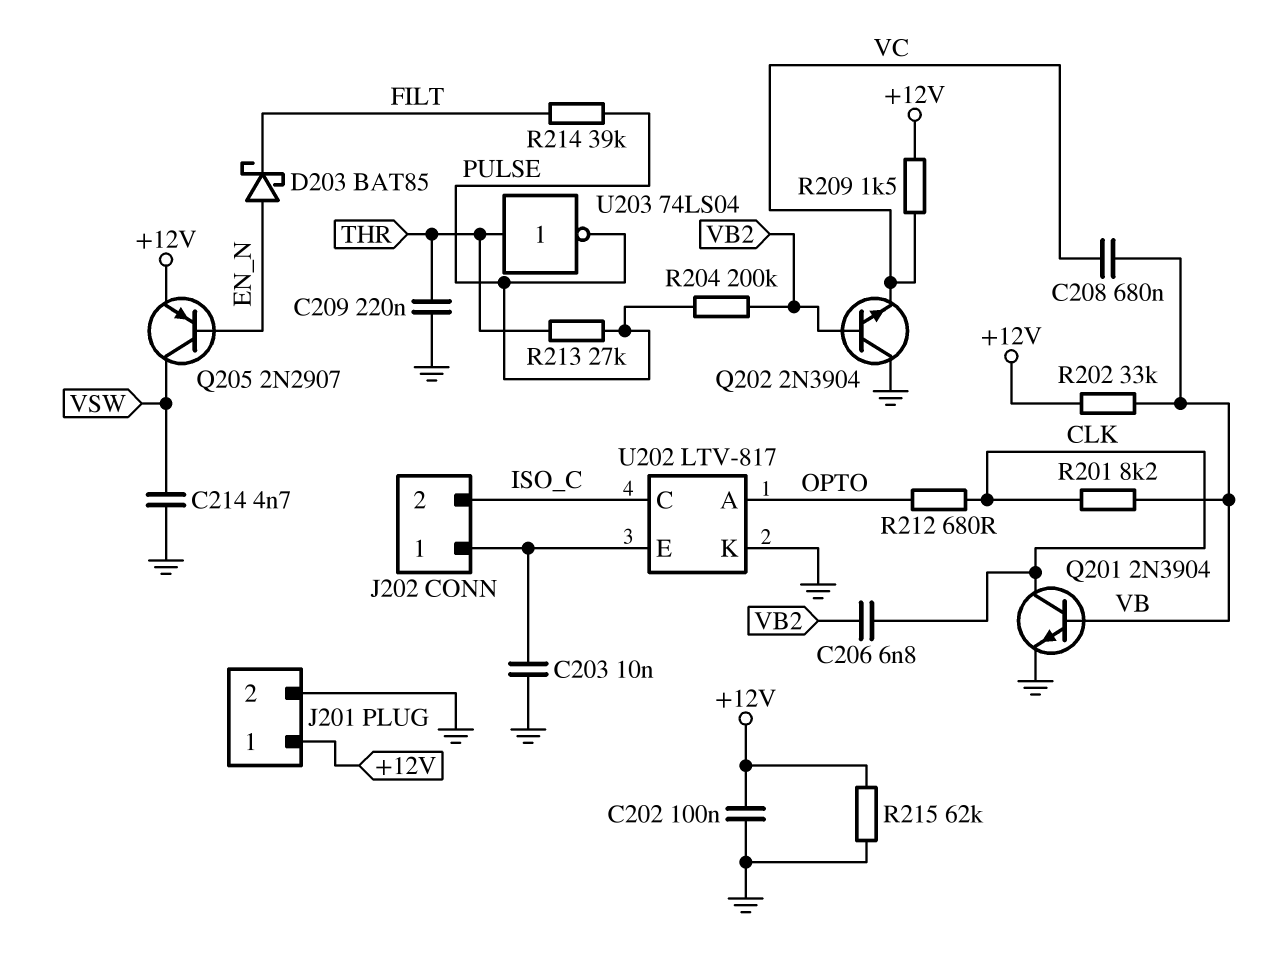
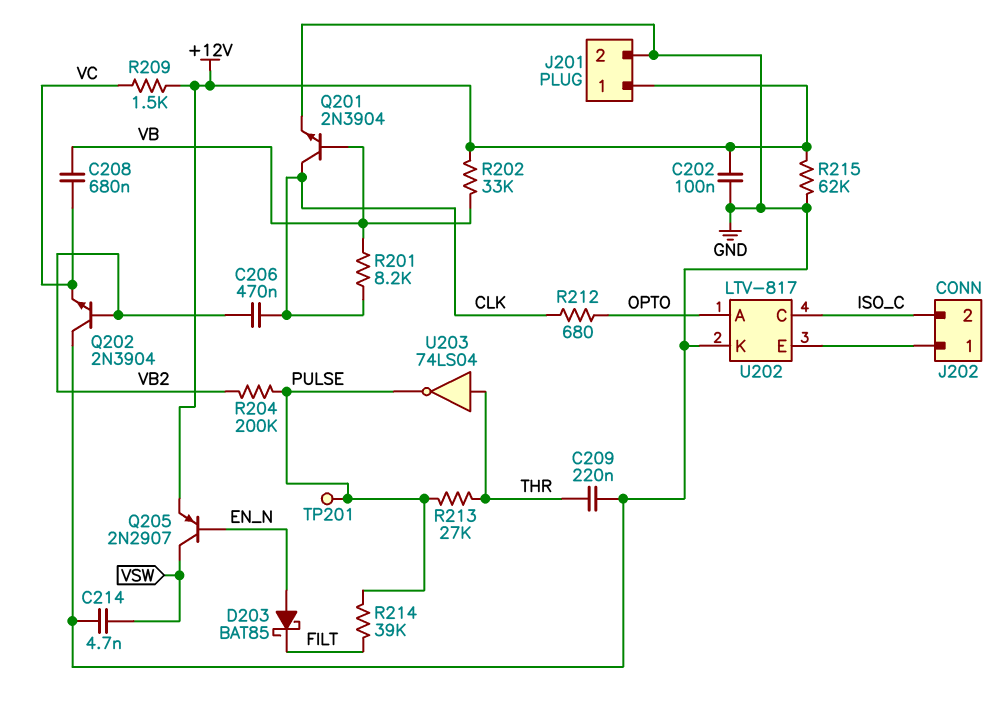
C203: 10nF (GND, J202/1) -> none
C206: 6.8nF (CLK, VB2) -> 470nF (CLK, VB2)
TP201: none -> test point (PULSE)

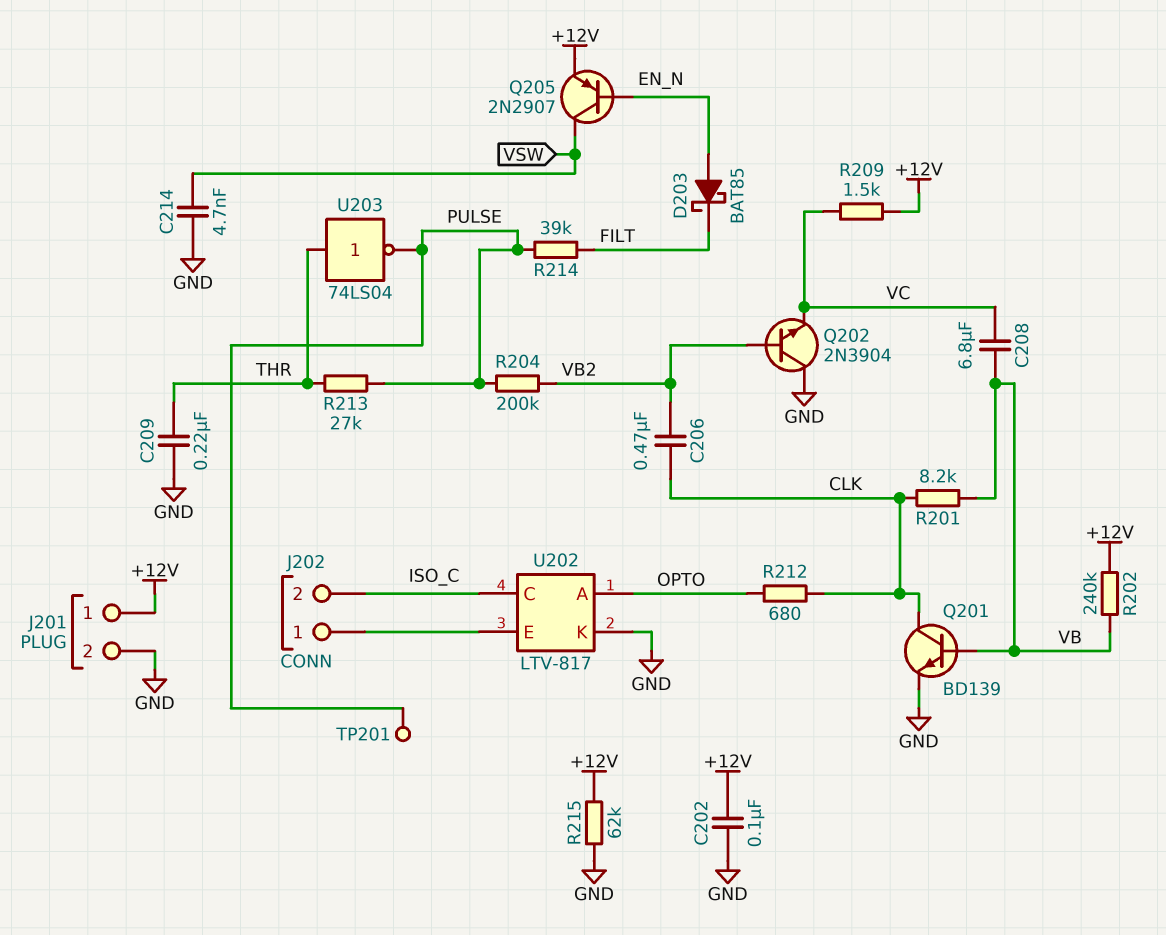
C208: 680nF (VB, VC) -> 6.8uF (VB, VC)
Q201: NPN 2N3904 (B VB, C CLK, E GND) -> NPN BD139 (B VB, C CLK, E GND)
R202: 33k (+12V, VB) -> 240k (+12V, VB)

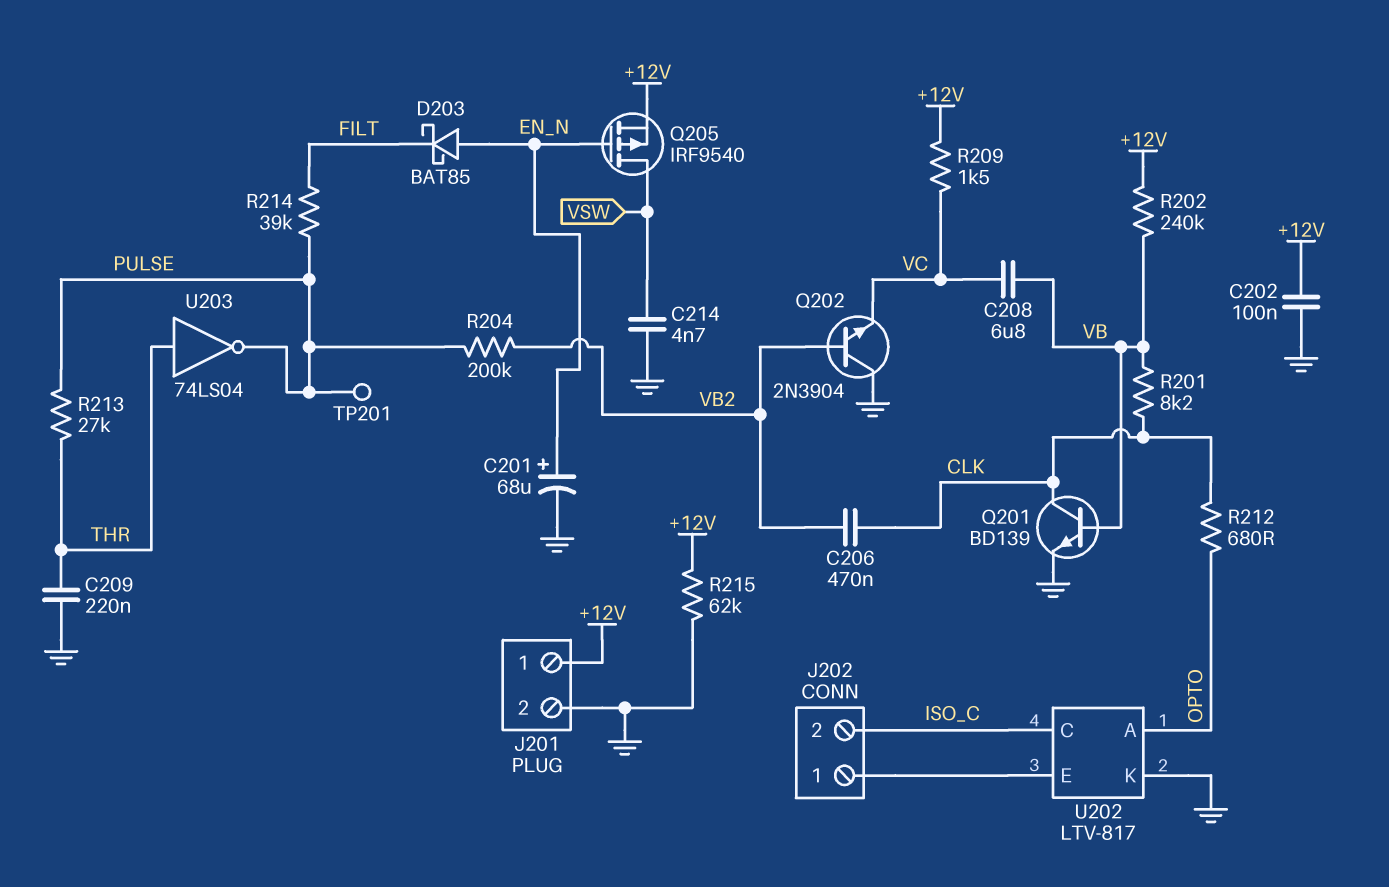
C201: none -> 68uF (plus EN_N, minus GND)
Q205: PNP 2N2907 (B EN_N, C VSW, E +12V) -> PMOS IRF9540 (G EN_N, D VSW, S +12V)

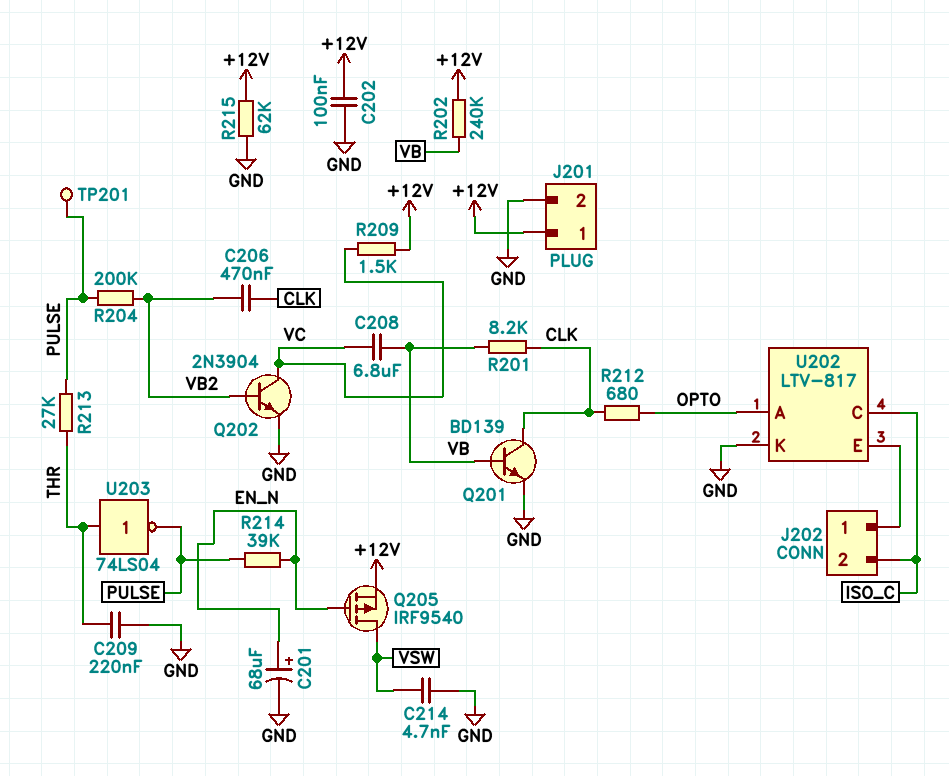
D203: schottky BAT85 (A EN_N, K FILT) -> none
Q202: NPN 2N3904 (B VB2, C GND, E VC) -> NPN 2N3904 (B VB2, C VC, E GND)
R214: 39k (FILT, PULSE) -> 39k (EN_N, PULSE)

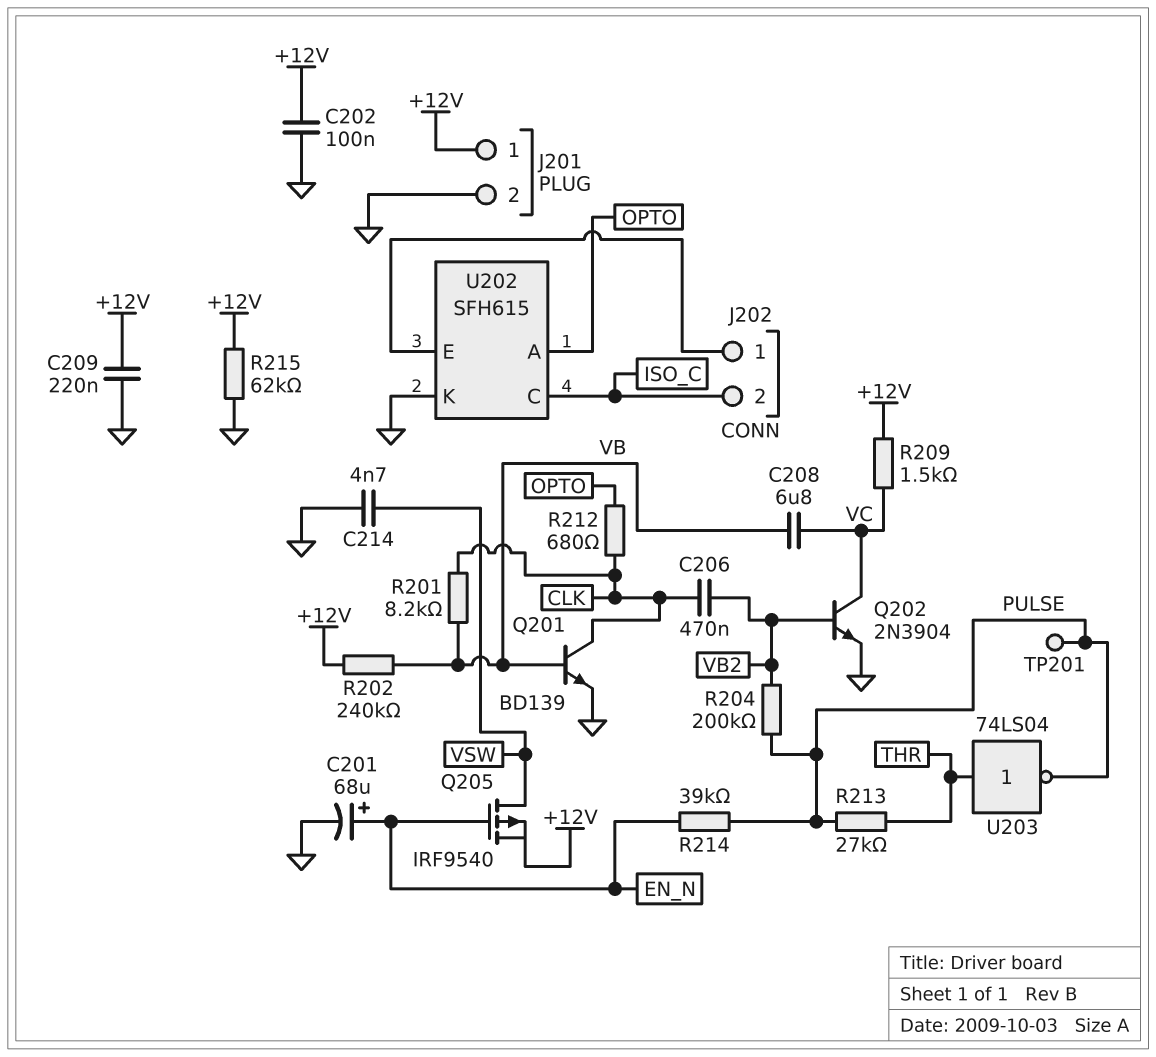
C209: 220nF (GND, THR) -> 220nF (+12V, GND)
U202: LTV-817 -> SFH615

